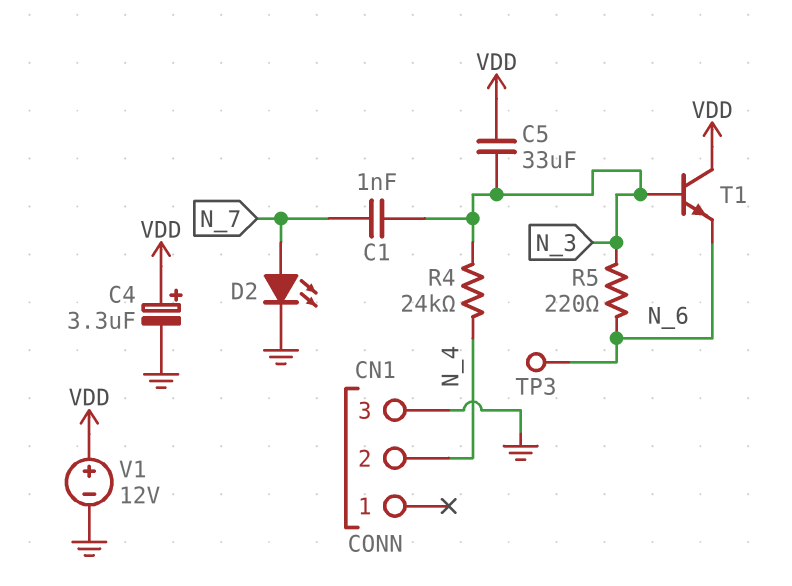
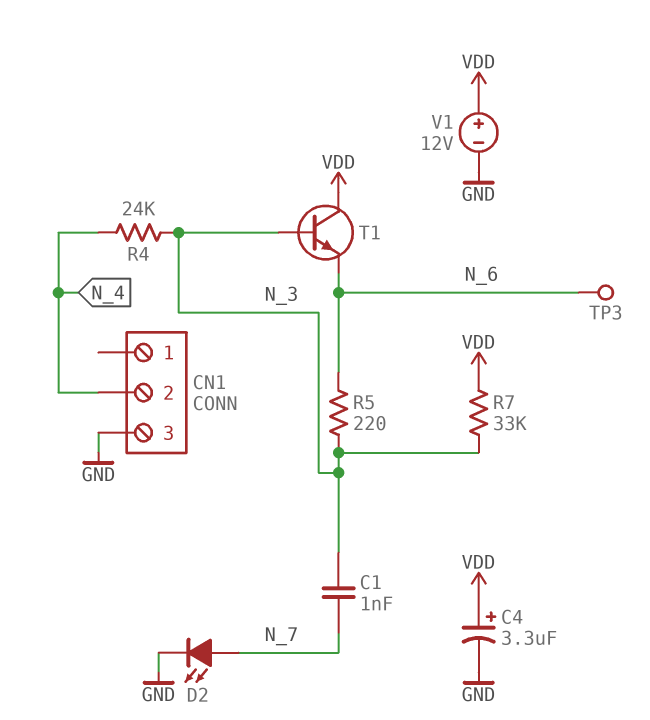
C5: 33uF (N_3, VDD) -> none
R7: none -> 33k (N_3, VDD)

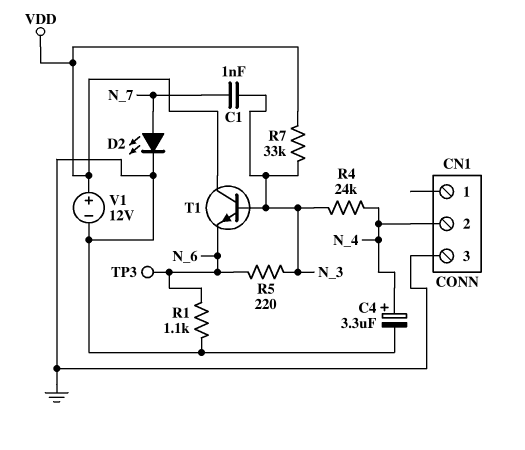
C4: 3.3uF (plus VDD, minus GND) -> 3.3uF (plus N_4, minus GND)
R1: none -> 1.1k (GND, N_6)

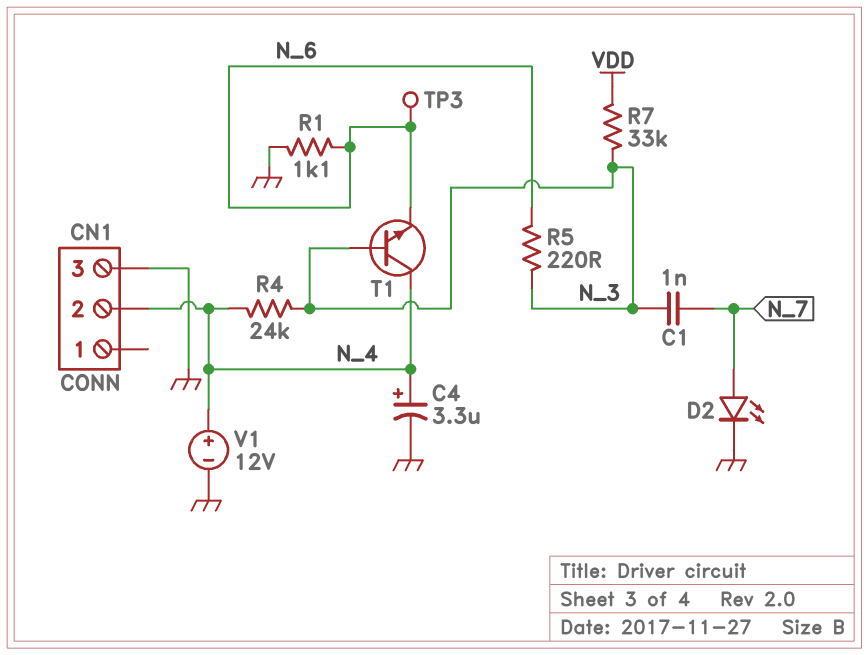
T1: NPN (B N_3, C VDD, E N_6) -> NPN (B N_3, C N_4, E N_6)
V1: 12V (plus VDD, minus GND) -> 12V (plus N_4, minus GND)

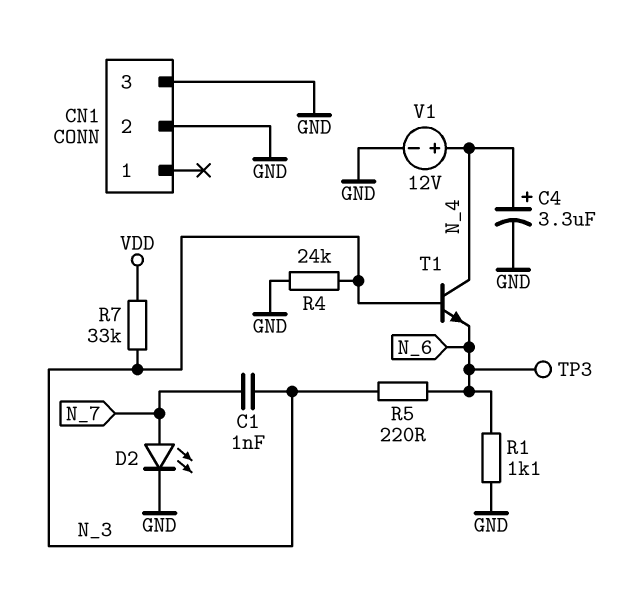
CN1 pin 2: N_4 -> GND
R4: 24k (N_3, N_4) -> 24k (GND, N_3)

